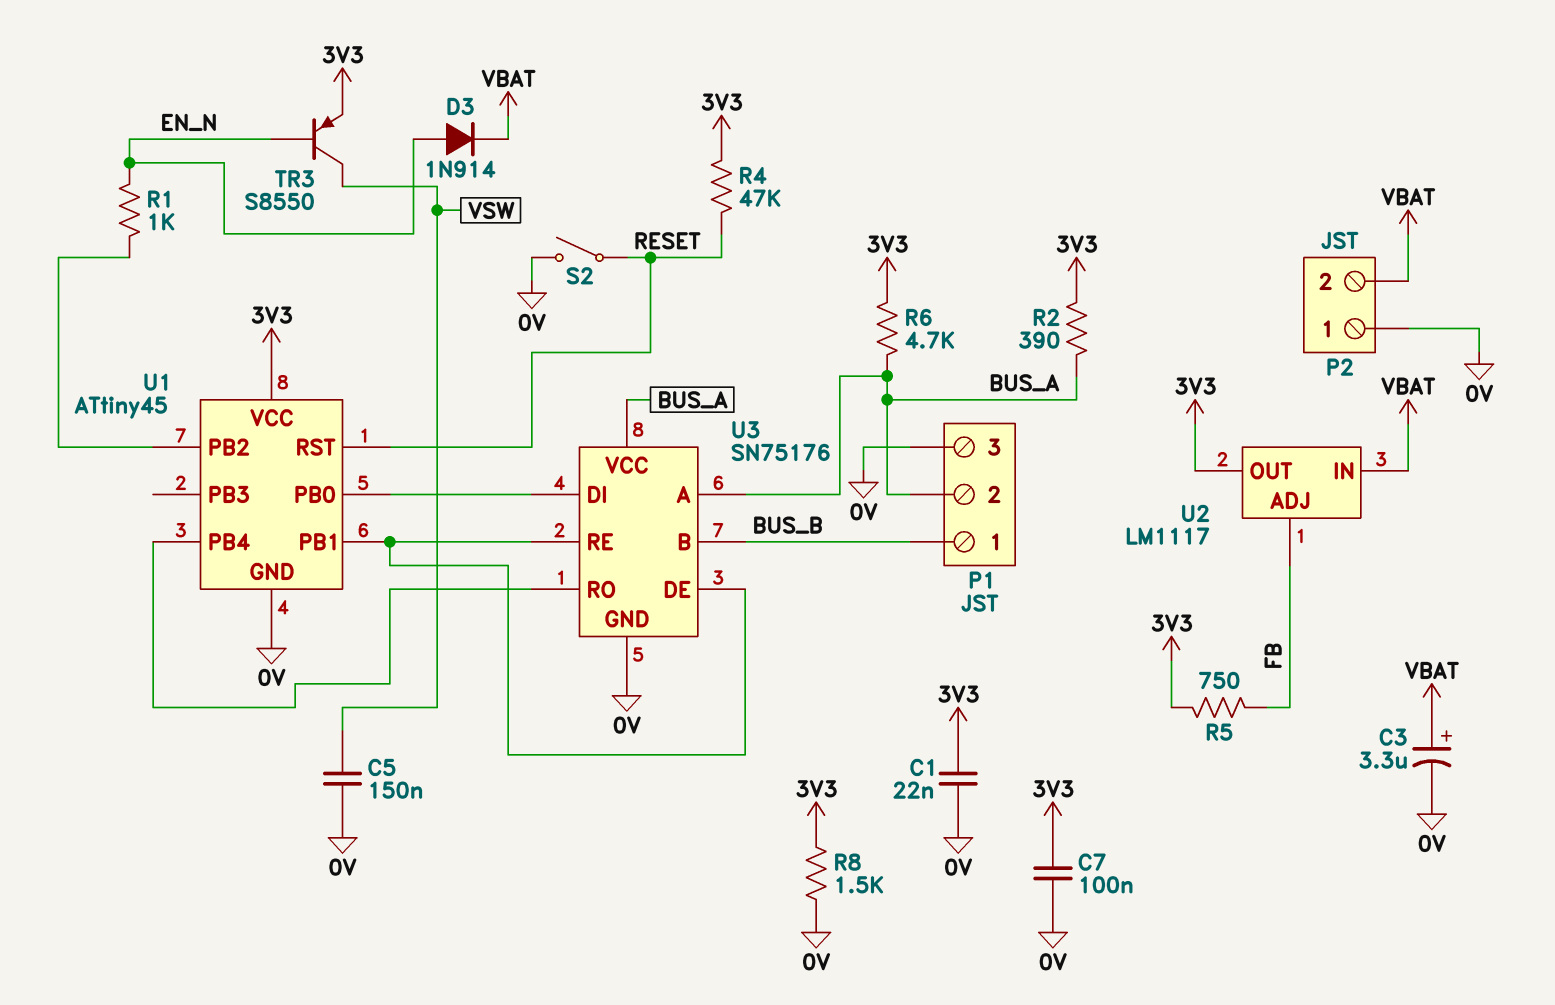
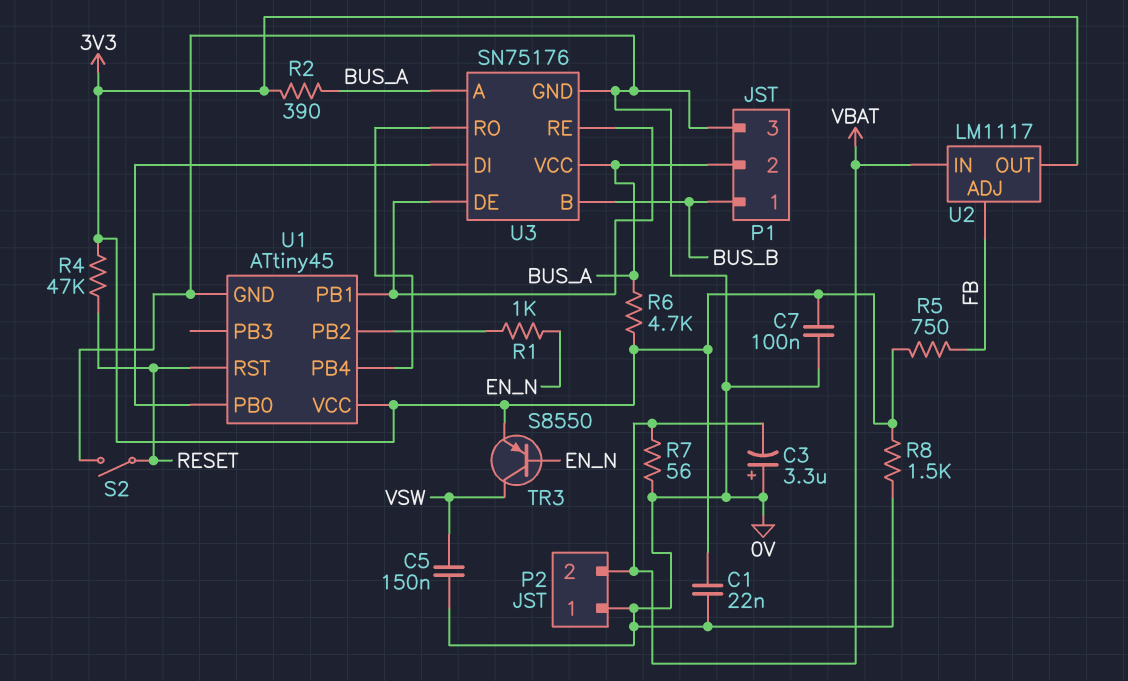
C3: 3.3uF (plus VBAT, minus 0V) -> 3.3uF (plus 0V, minus VBAT)
D3: diode 1N914 (A EN_N, K VBAT) -> none
R7: none -> 56 (0V, VBAT)

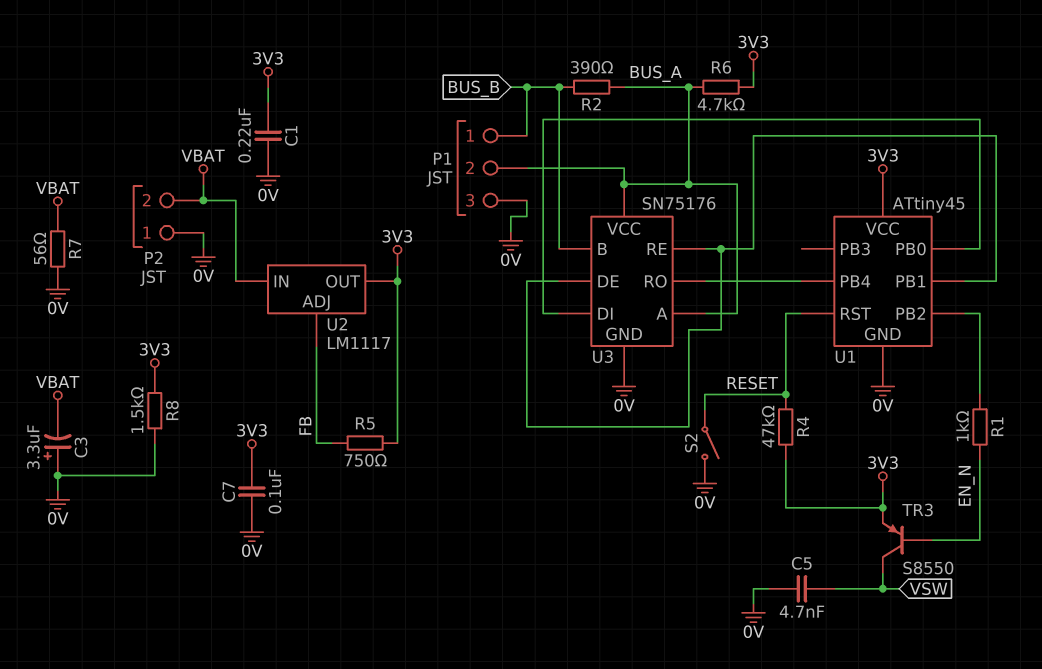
C1: 22nF (0V, 3V3) -> 220nF (0V, 3V3)
C5: 150nF (0V, VSW) -> 4.7nF (0V, VSW)
R2: 390 (3V3, BUS_A) -> 390 (BUS_A, BUS_B)

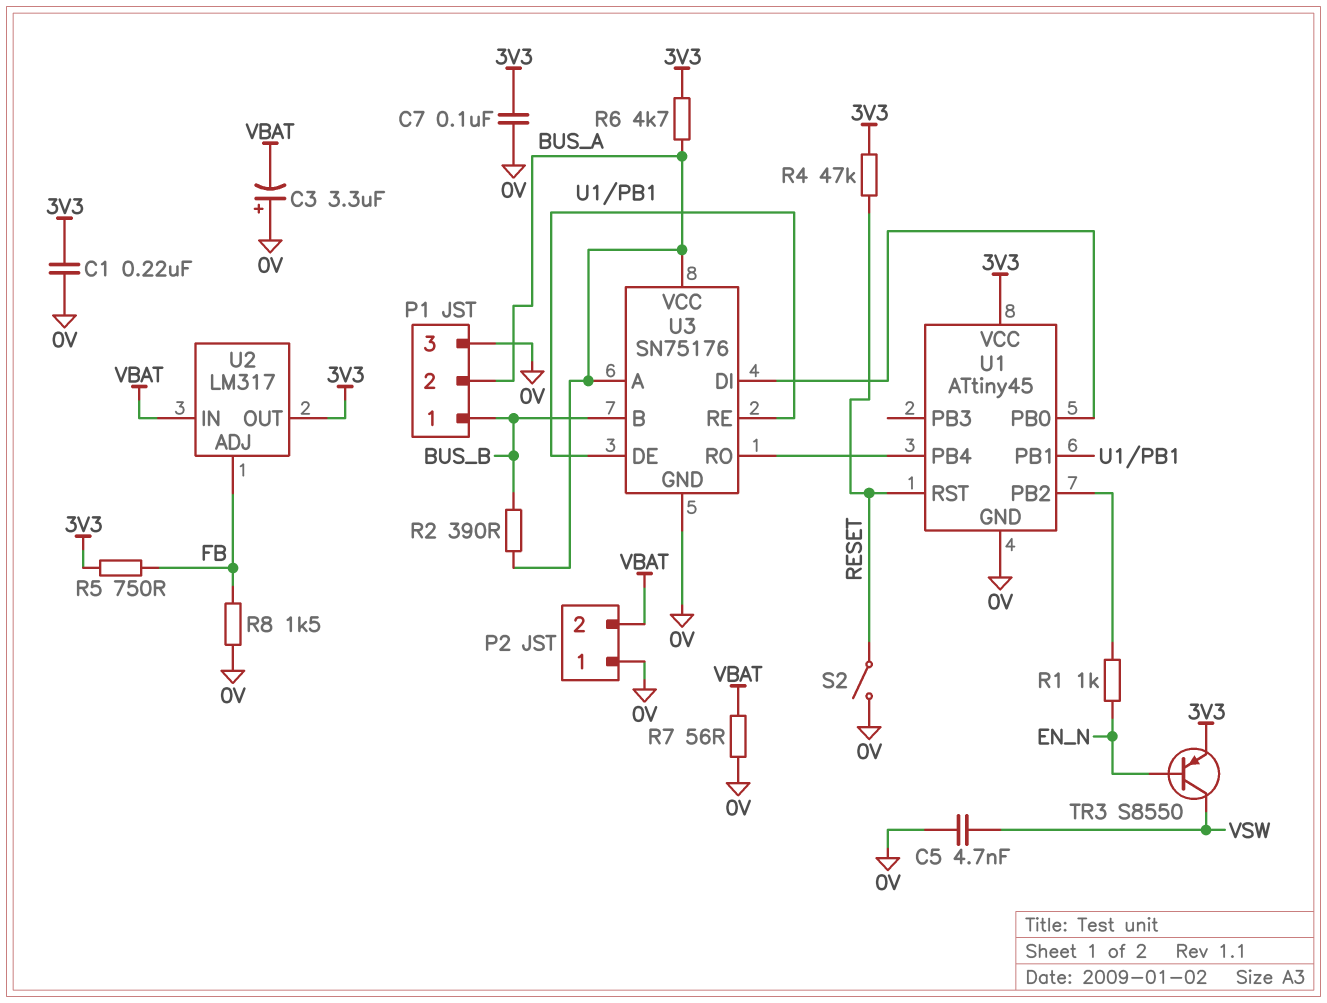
R8: 1.5k (0V, 3V3) -> 1.5k (0V, FB)
U2: LM1117 -> LM317

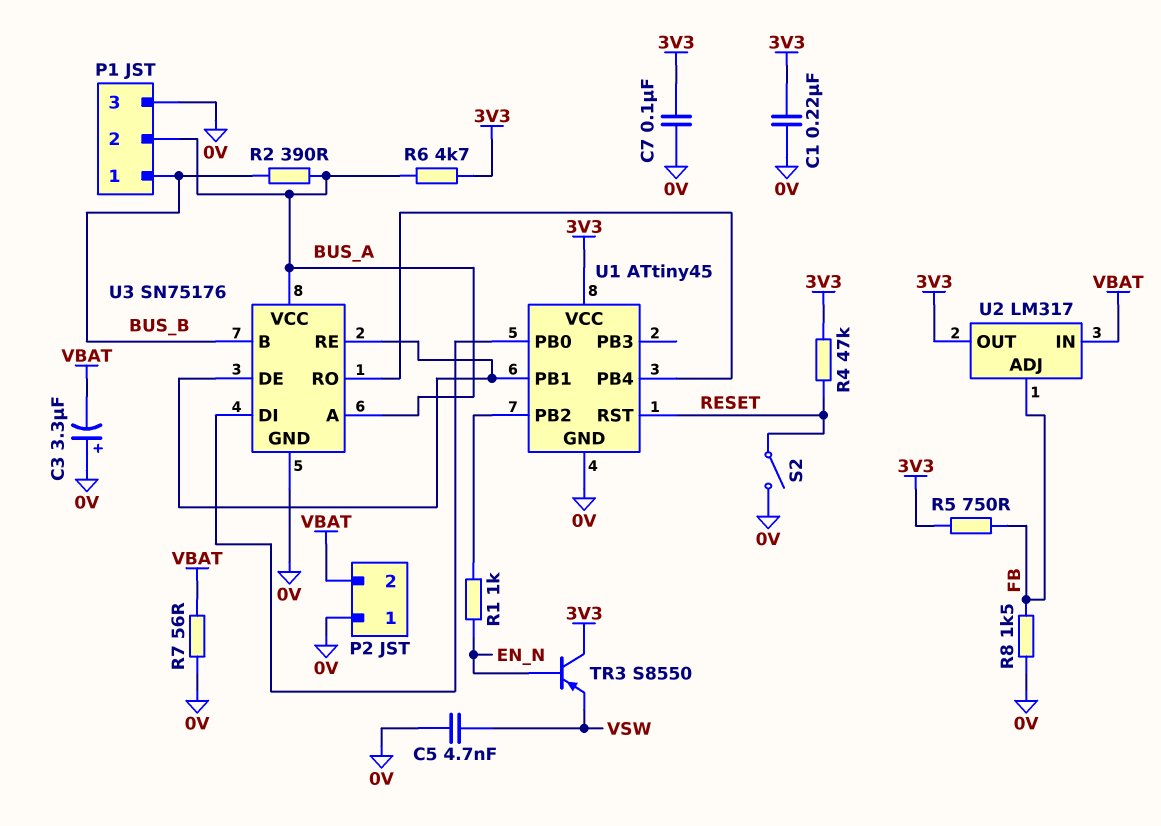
TR3: PNP S8550 (B EN_N, C VSW, E 3V3) -> PNP S8550 (B EN_N, C 3V3, E VSW)

